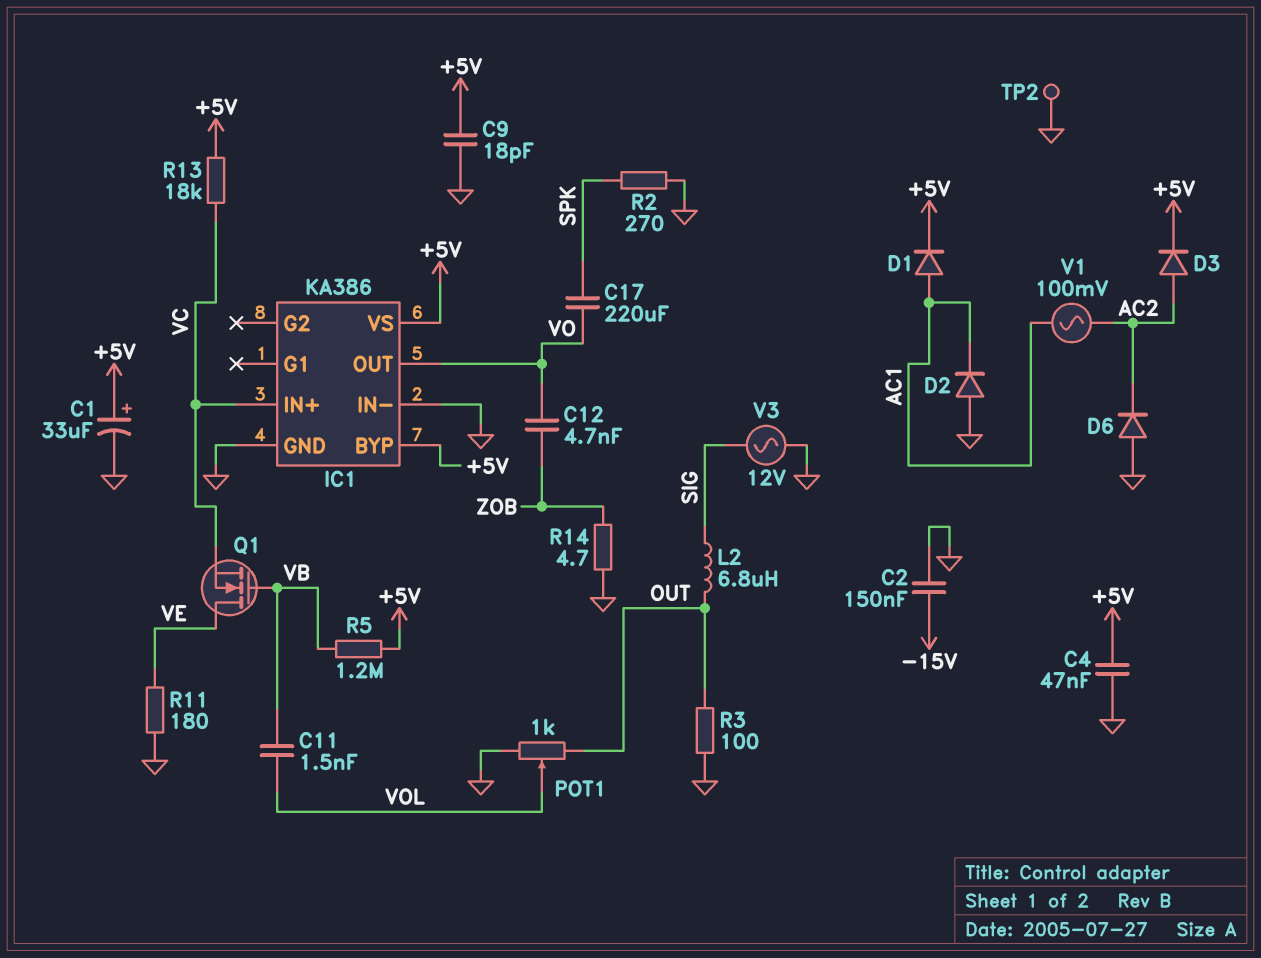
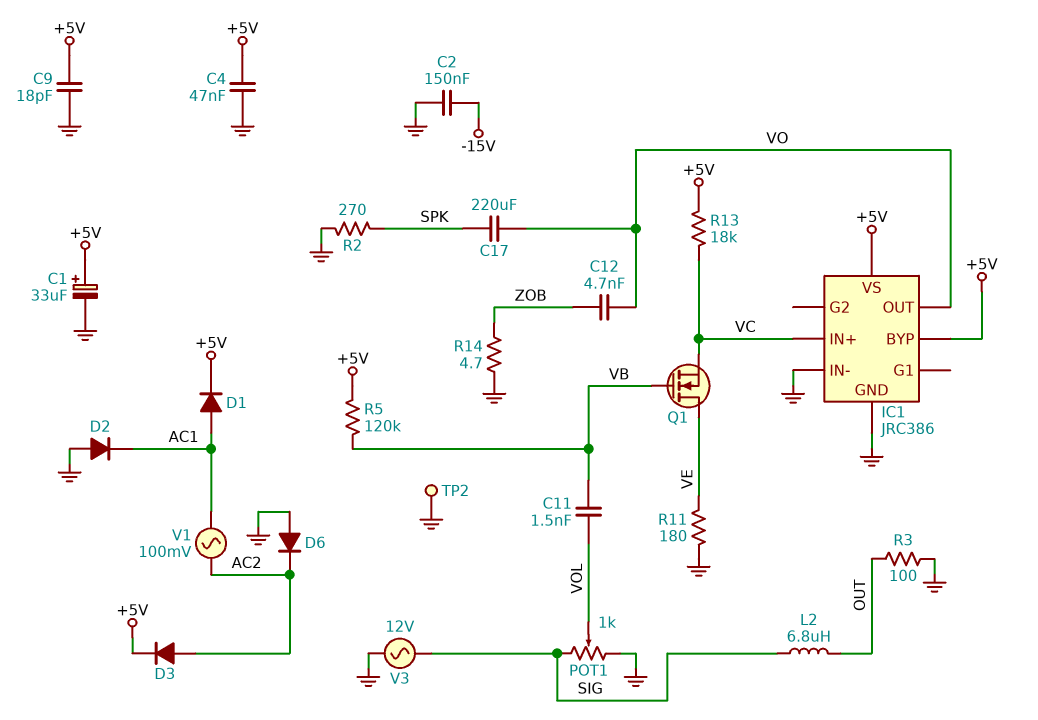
IC1: KA386 -> JRC386
POT1: 1k (GND, OUT, wiper VOL) -> 1k (GND, SIG, wiper VOL)
R5: 1.2M (+5V, VB) -> 120k (+5V, VB)

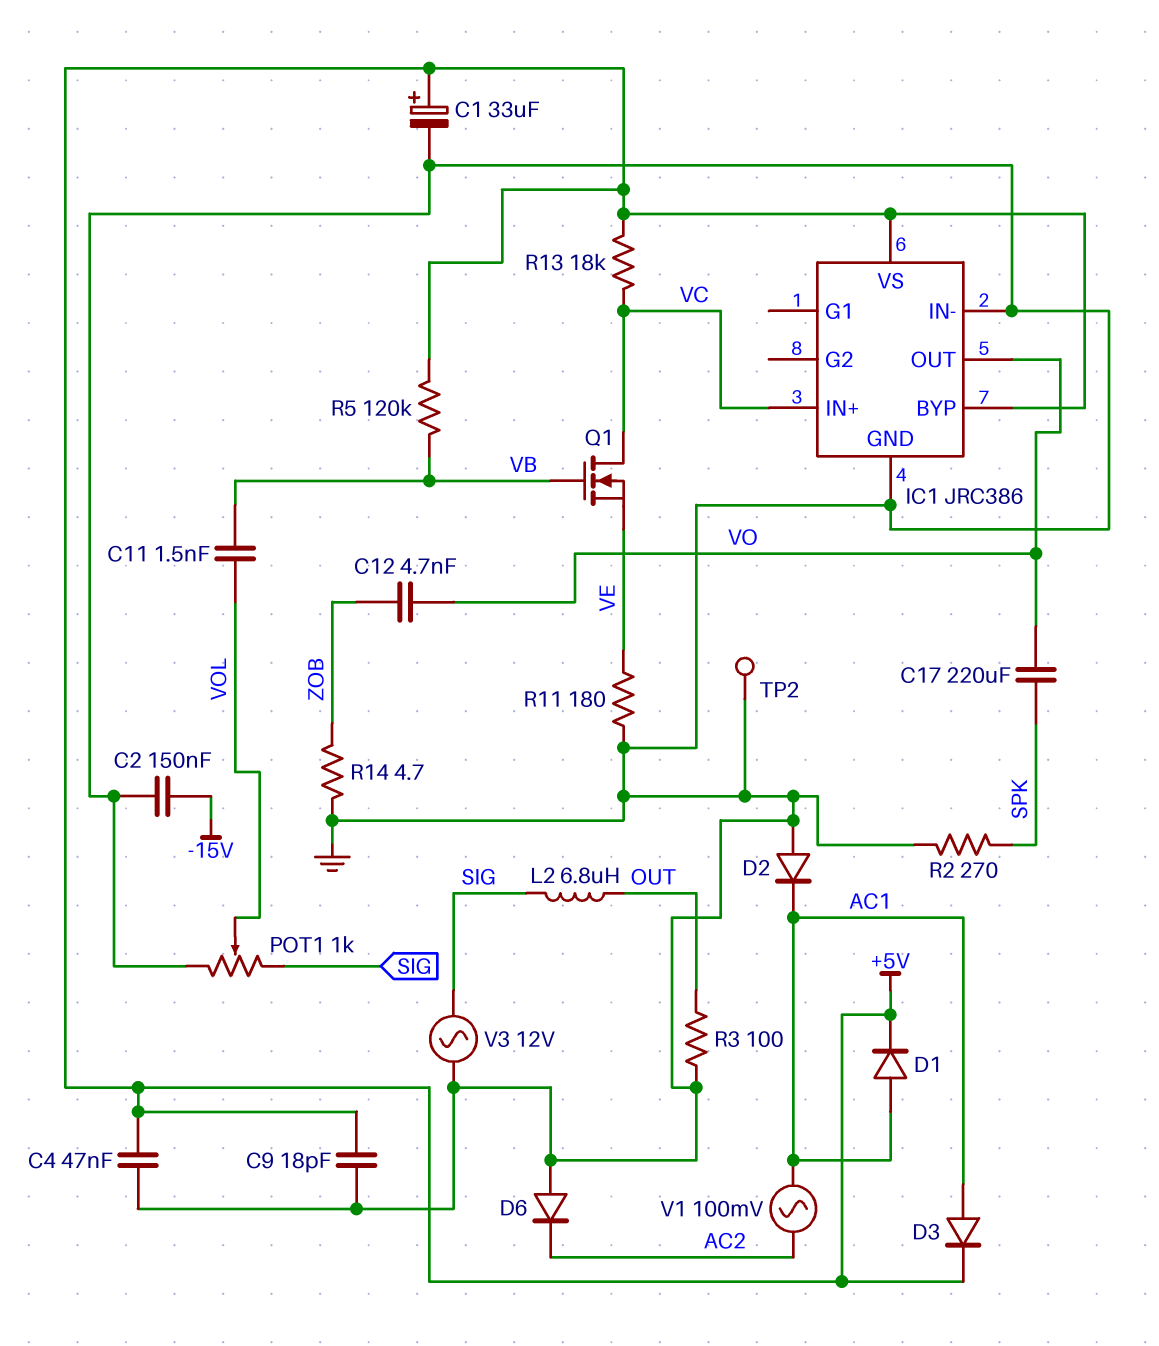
D3: diode (A AC2, K +5V) -> diode (A AC1, K +5V)
Q1: NMOS (G VB, D VE, S VC) -> NMOS (G VB, D VC, S VE)

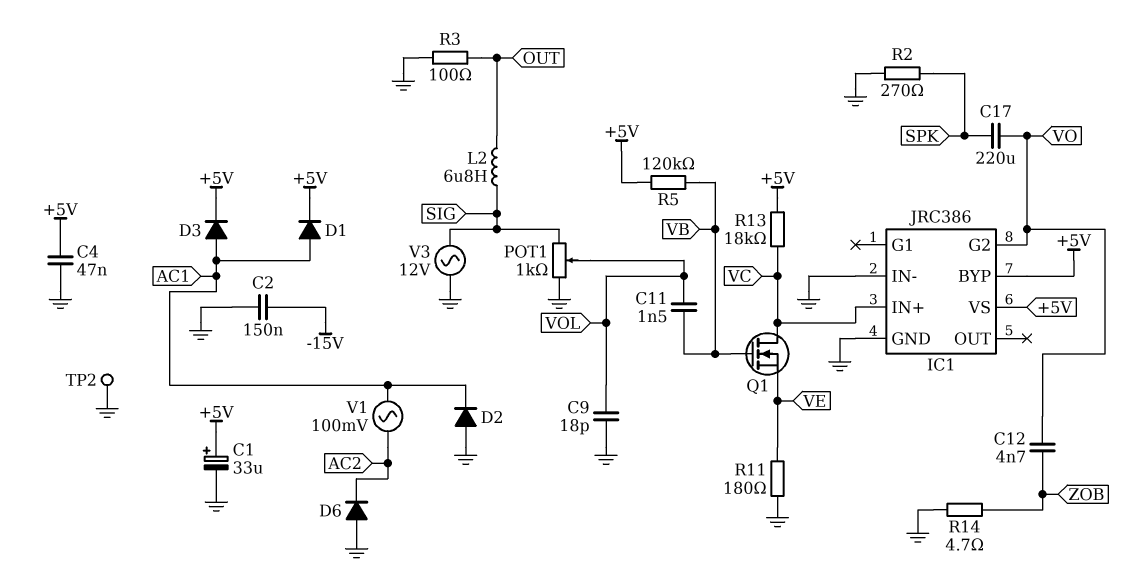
C9: 18pF (+5V, GND) -> 18pF (GND, VOL)
IC1 pin G2: none -> VO
IC1 pin OUT: VO -> none

